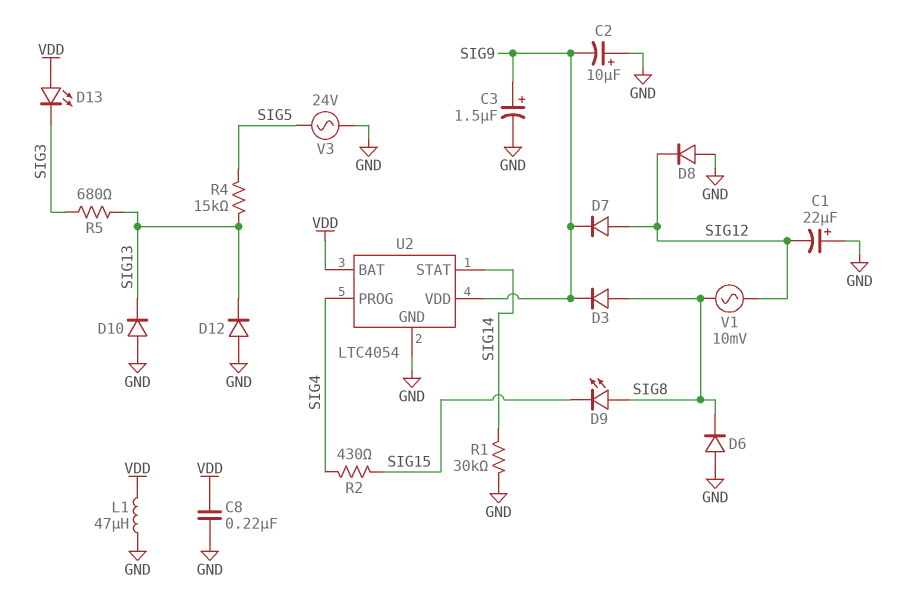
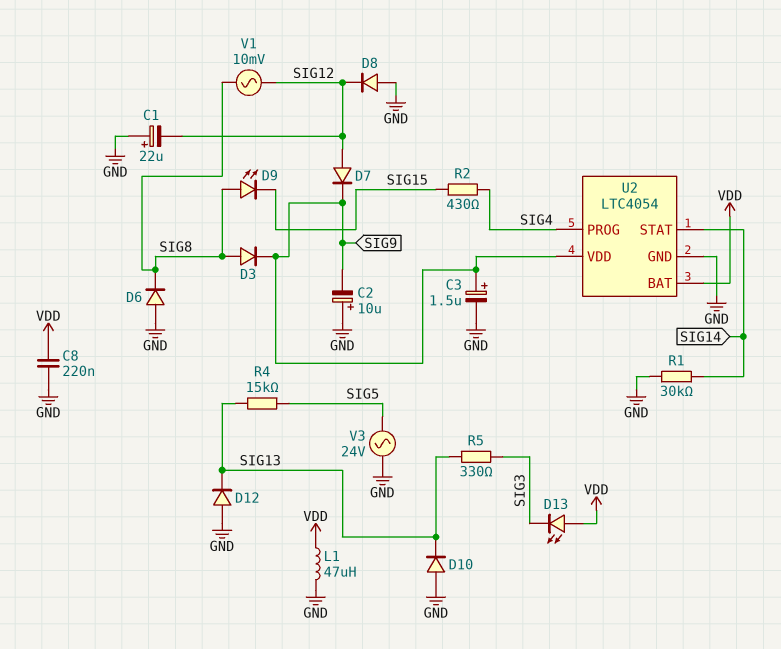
R5: 680 (SIG3, SIG13) -> 330 (SIG3, SIG13)

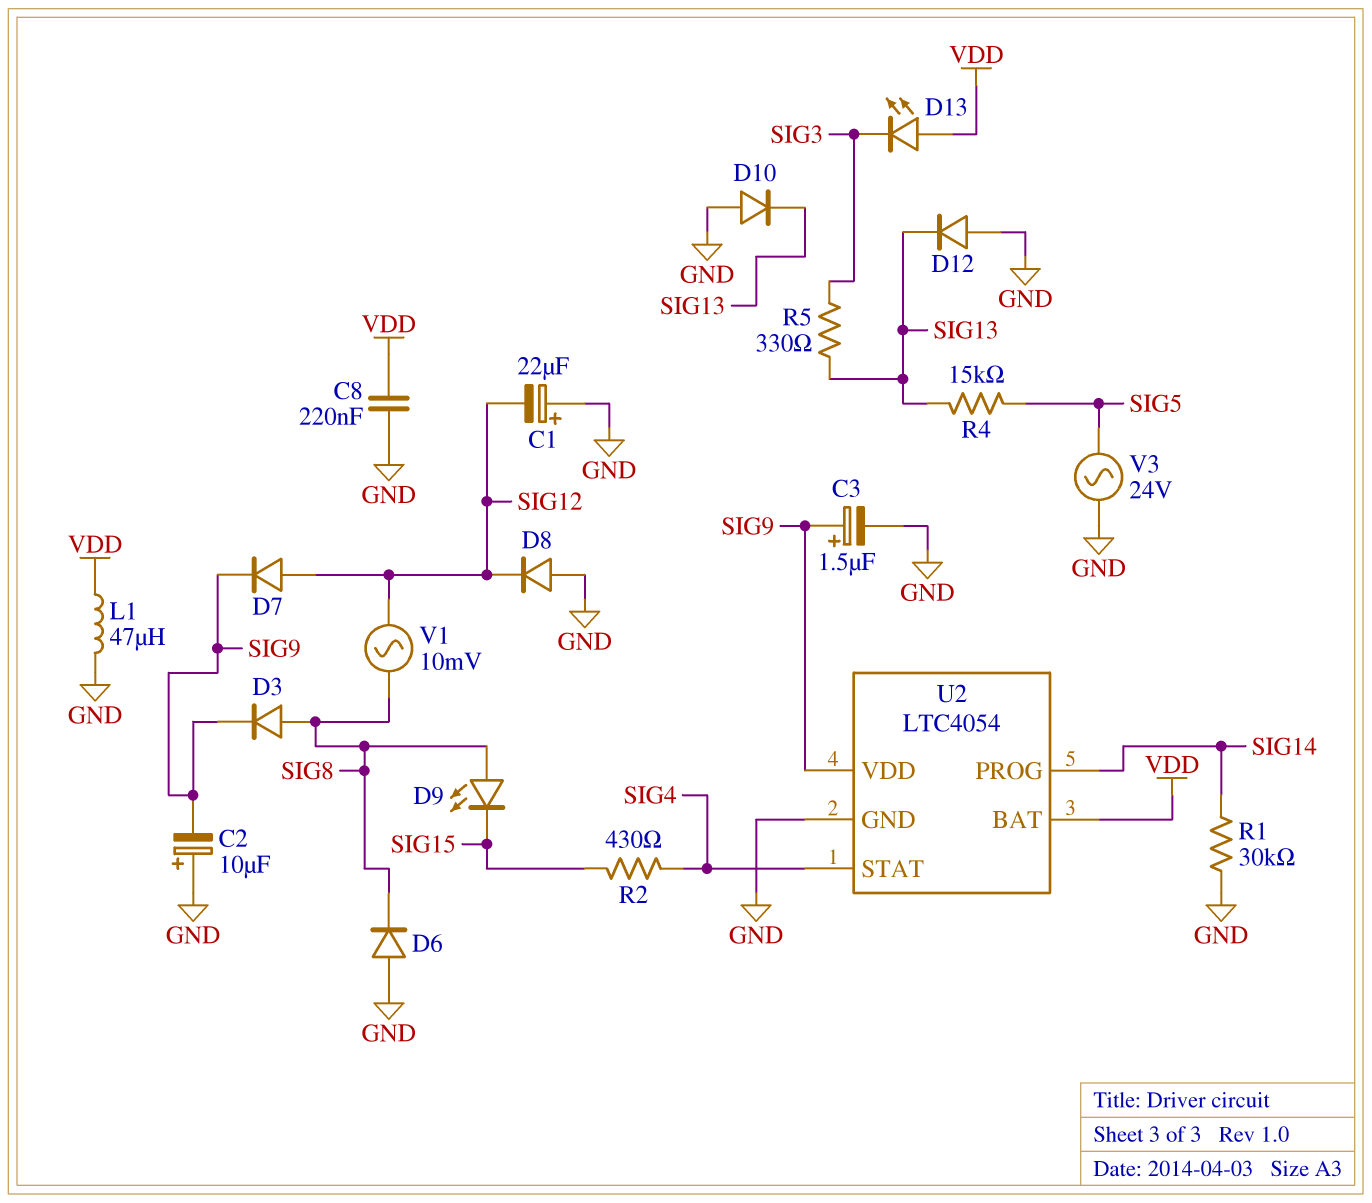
U2 pin PROG: SIG4 -> SIG14
U2 pin STAT: SIG14 -> SIG4

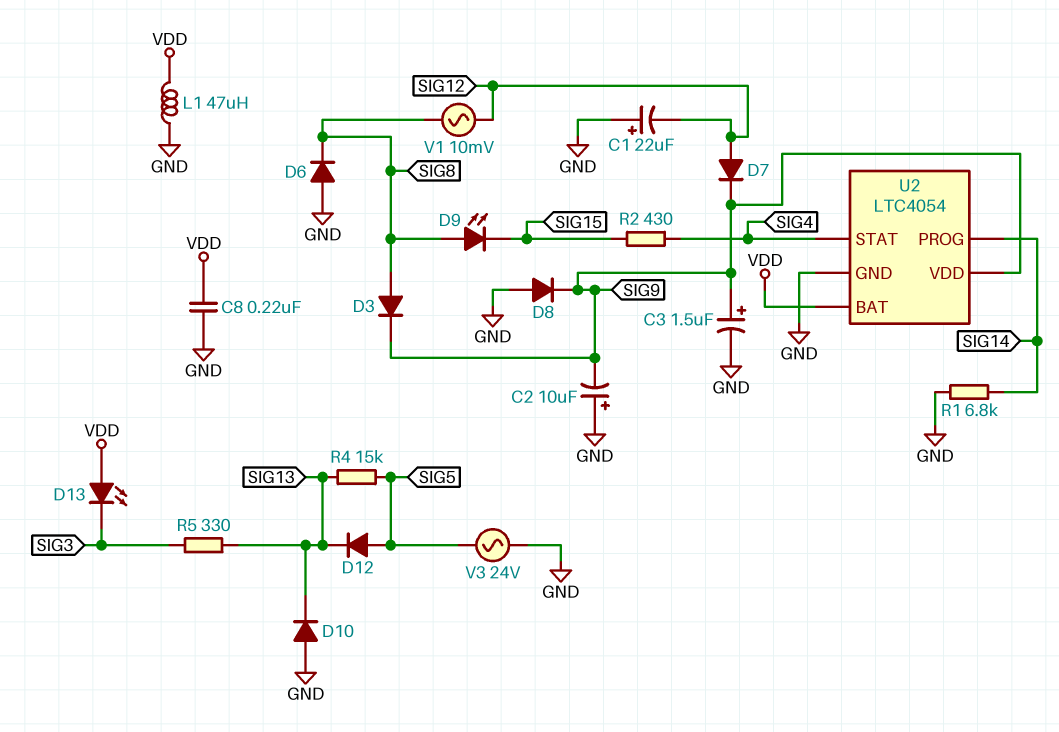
D8: diode (A GND, K SIG12) -> diode (A GND, K SIG9)
D12: diode (A GND, K SIG13) -> diode (A SIG5, K SIG13)
R1: 30k (GND, SIG14) -> 6.8k (GND, SIG14)

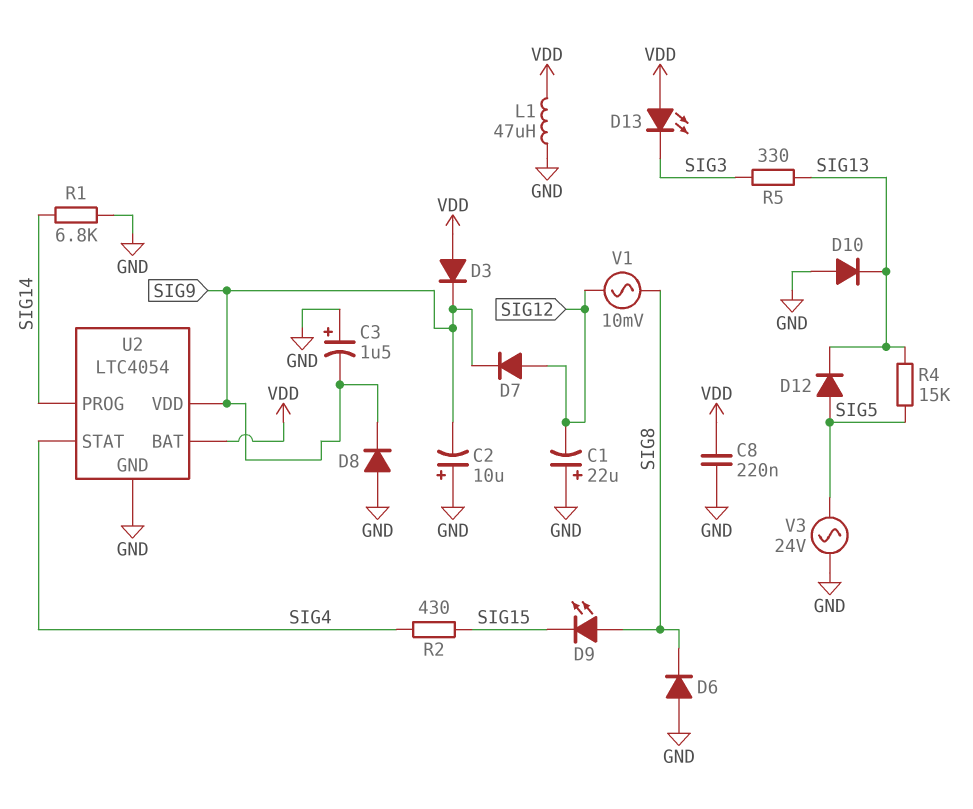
C3: 1.5uF (plus SIG9, minus GND) -> 1.5uF (plus GND, minus SIG9)
D3: diode (A SIG8, K SIG9) -> diode (A VDD, K SIG9)

